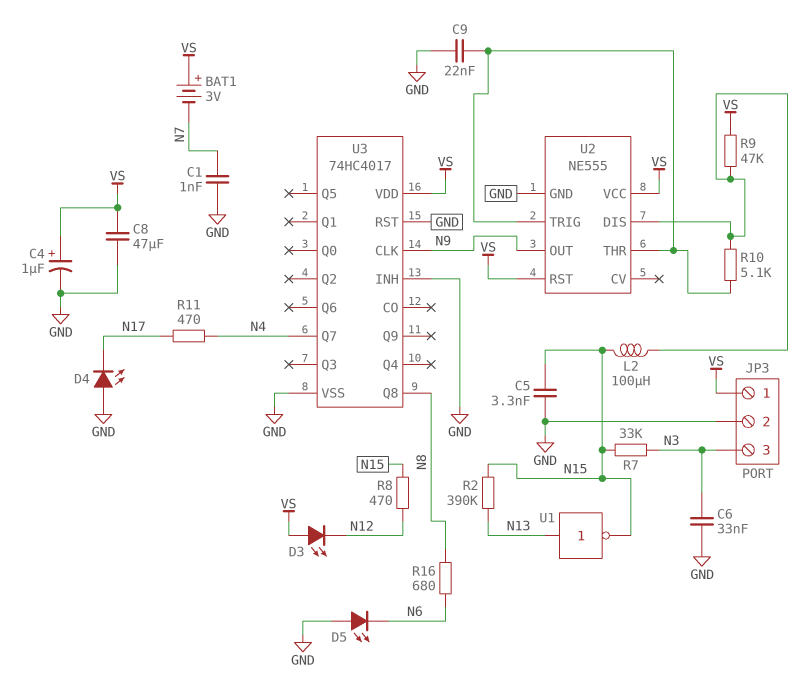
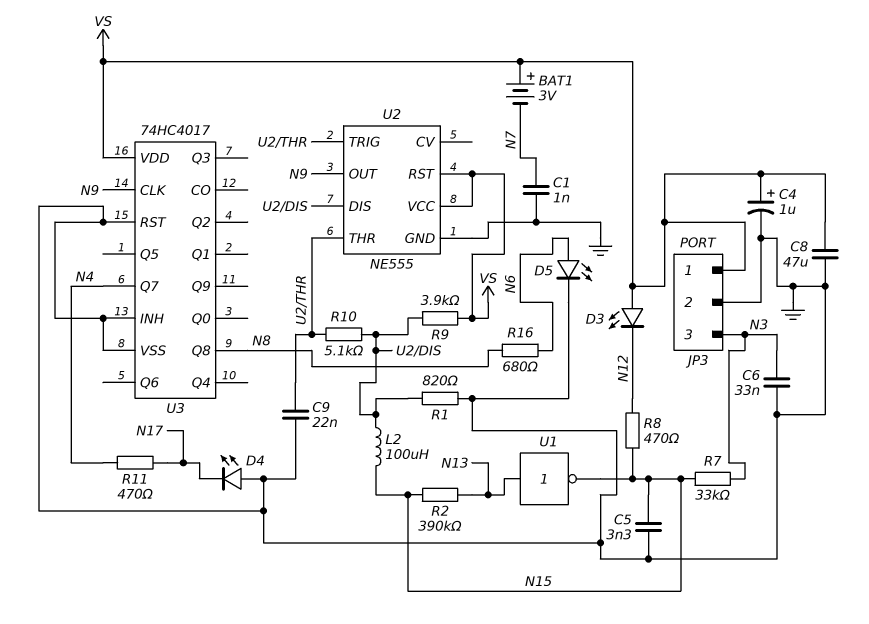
D5: LED (A GND, K N6) -> LED (A N6, K GND)
R1: none -> 820 (GND, U2/DIS)
R9: 47k (U2/DIS, VS) -> 3.9k (U2/DIS, VS)

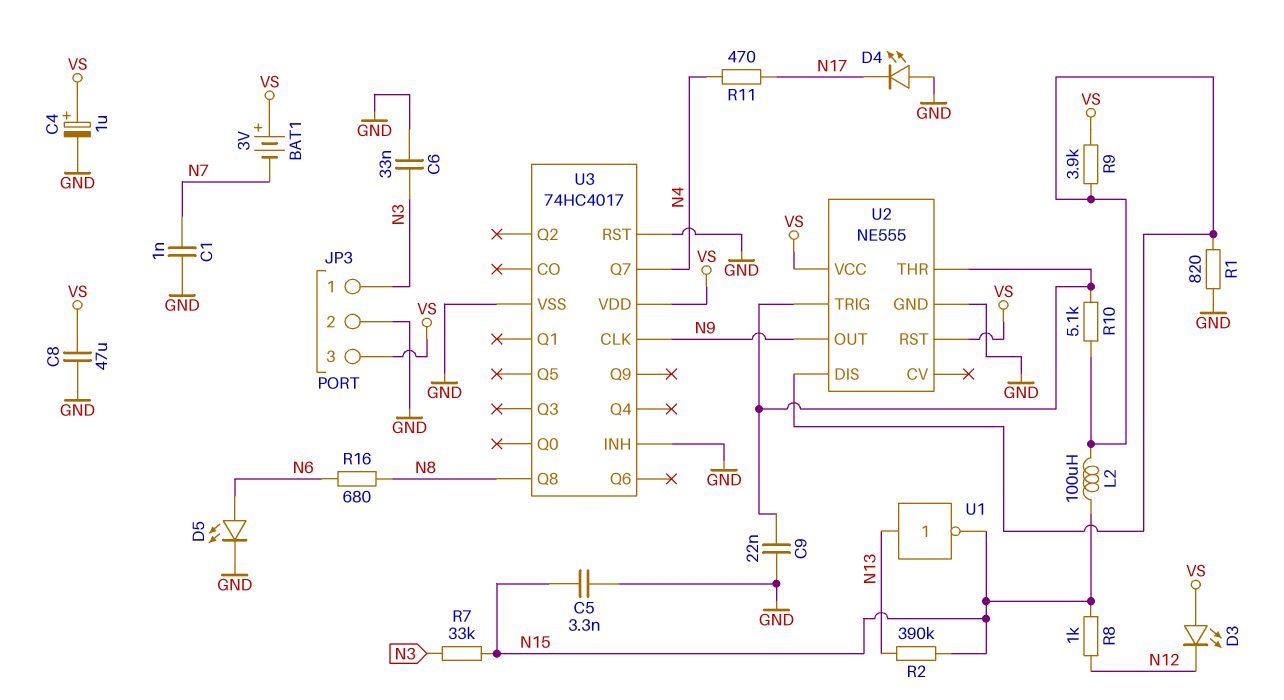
JP3 pin 1: VS -> N3
JP3 pin 3: N3 -> VS
R8: 470 (N12, N15) -> 1k (N12, N15)

